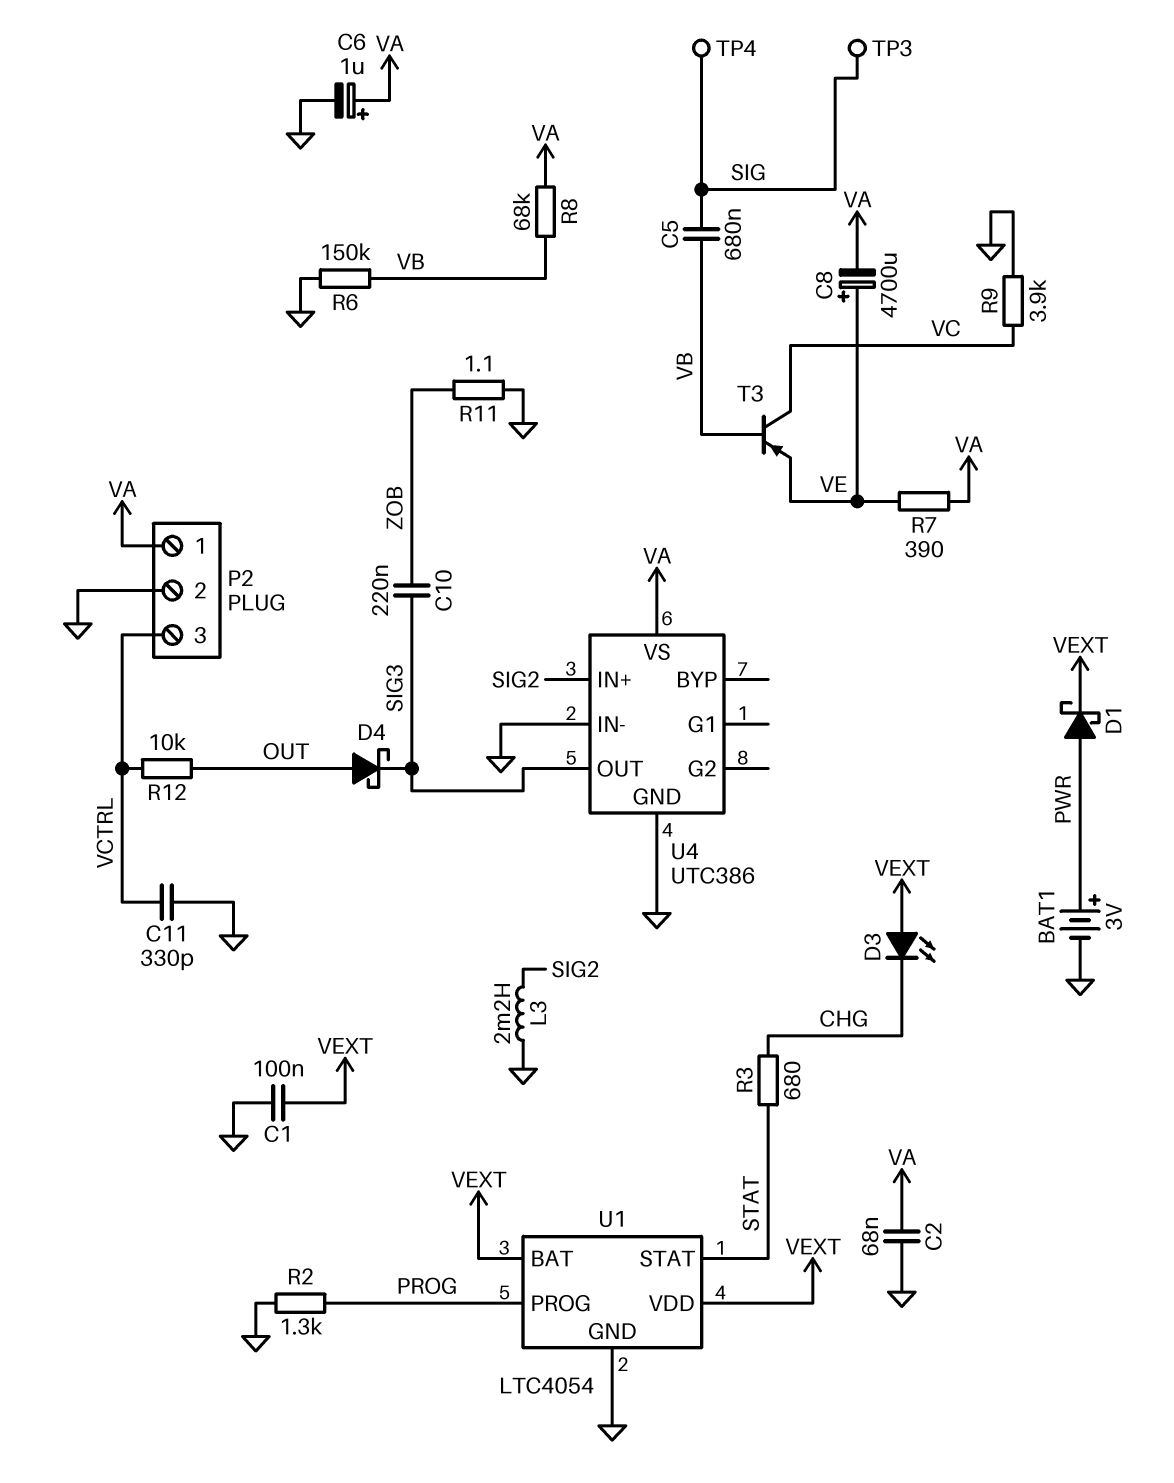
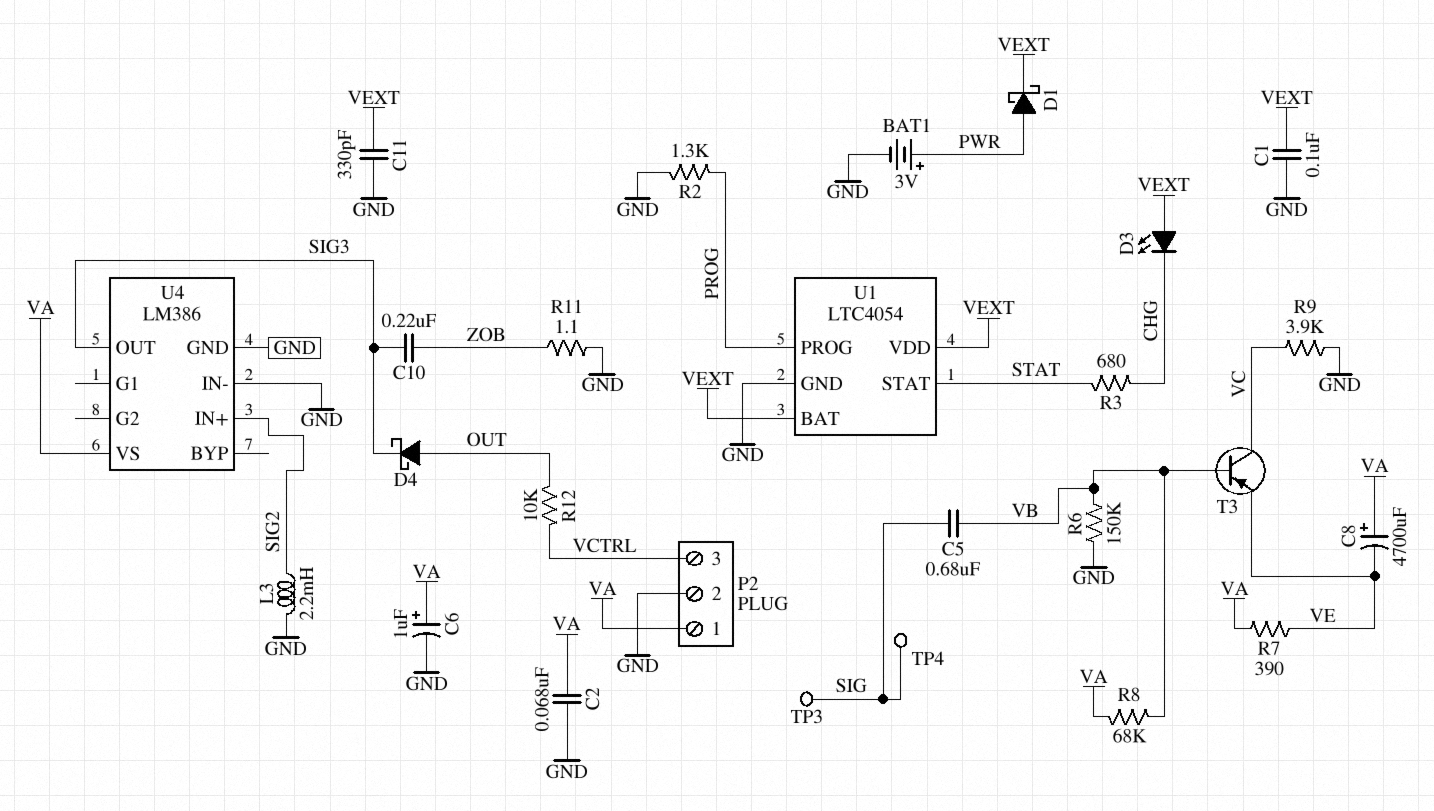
C8: 4700uF (plus VE, minus VA) -> 4700uF (plus VA, minus VE)
C11: 330pF (GND, VCTRL) -> 330pF (GND, VEXT)
U4: UTC386 -> LM386

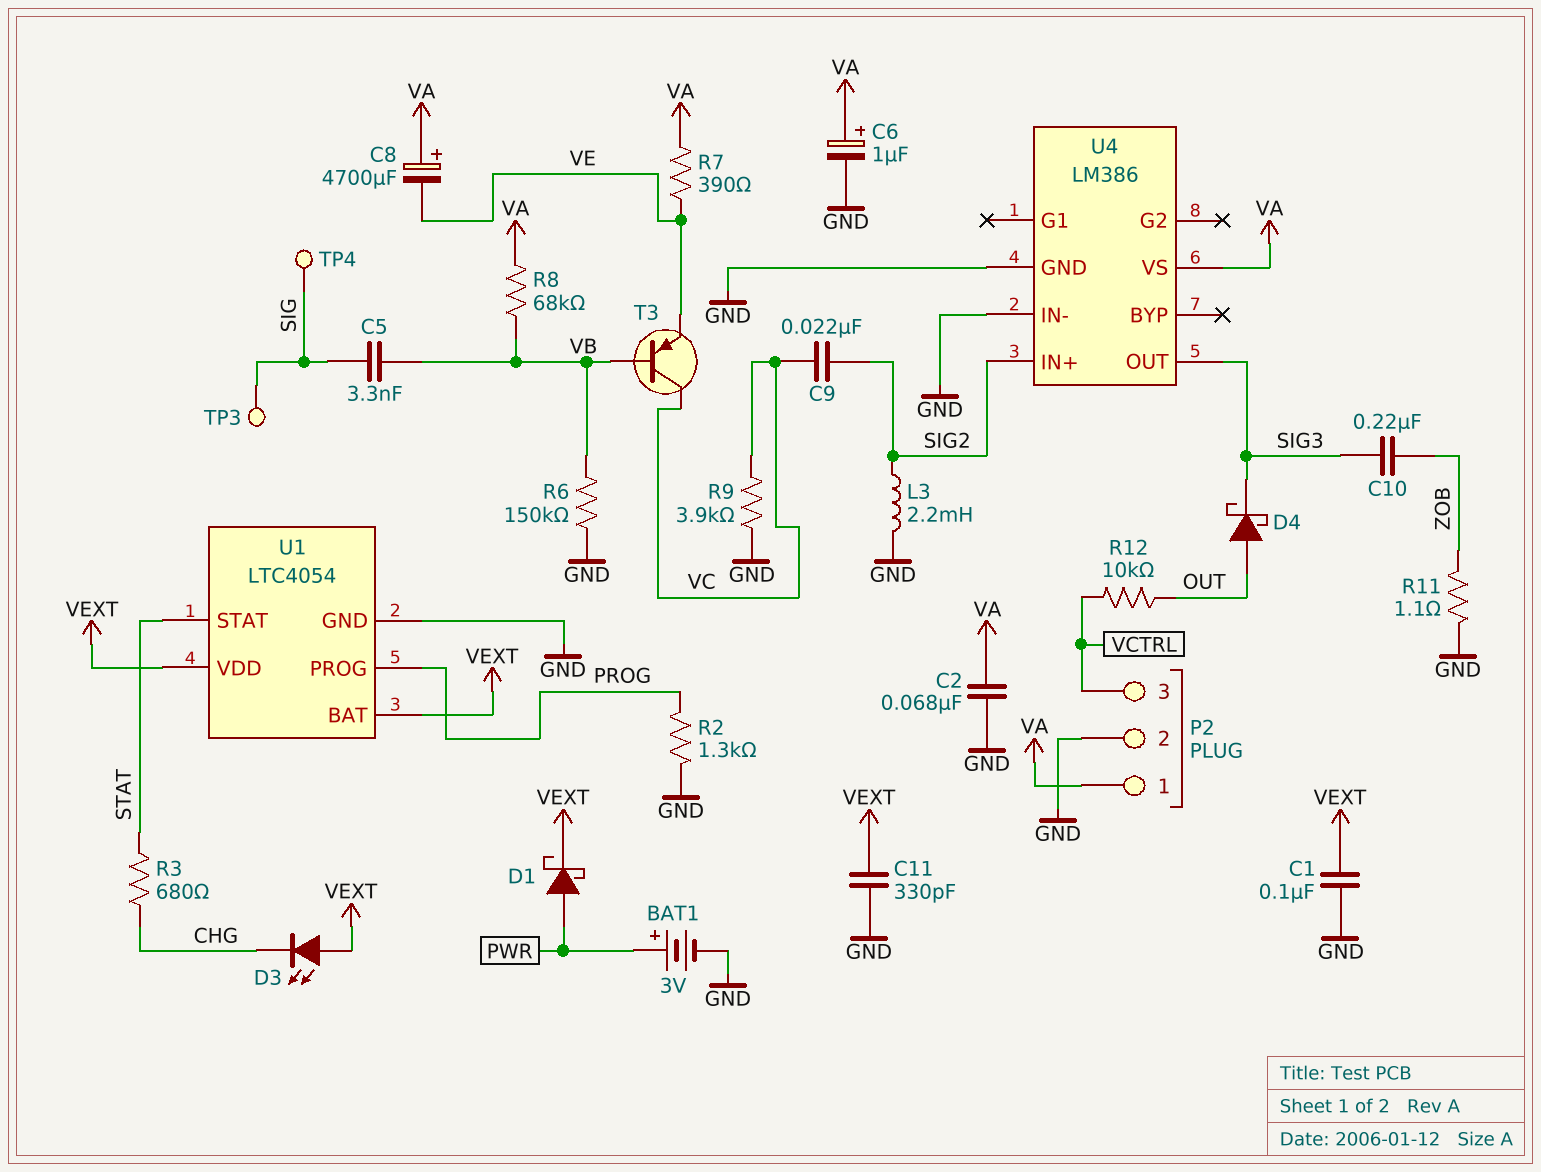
C5: 680nF (SIG, VB) -> 3.3nF (SIG, VB)
C9: none -> 22nF (SIG2, VC)

